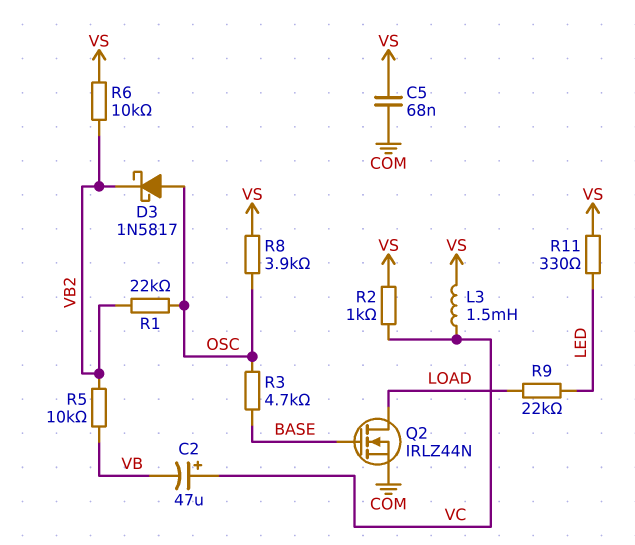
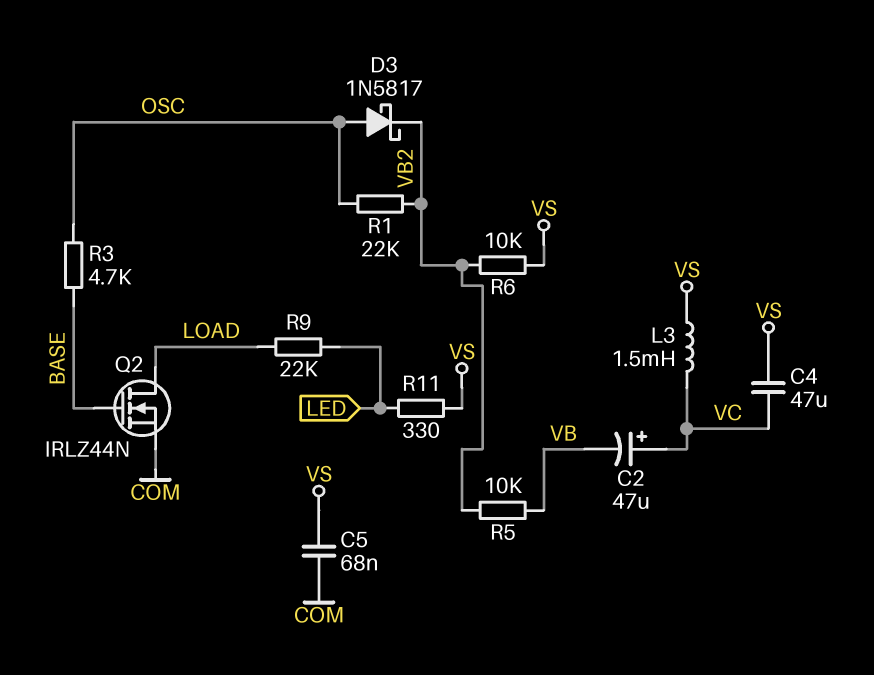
C4: none -> 47uF (VC, VS)
R2: 1k (VC, VS) -> none
R8: 3.9k (OSC, VS) -> none

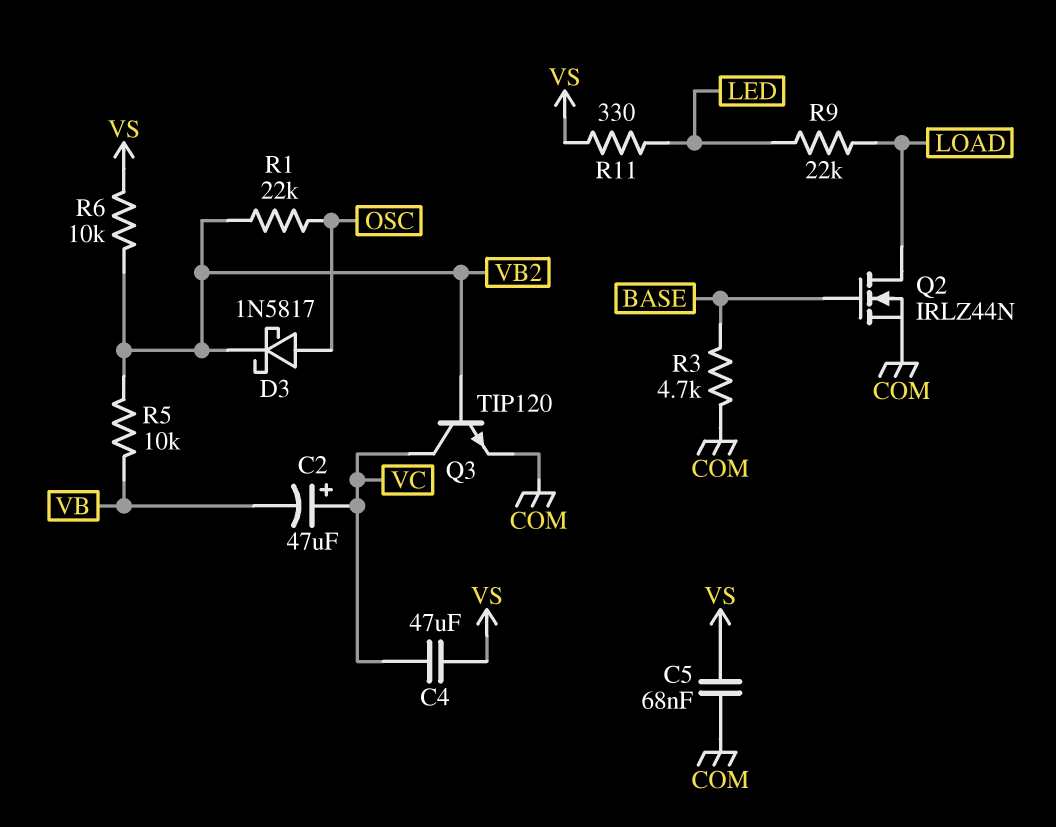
L3: 1.5mH (VC, VS) -> none
Q3: none -> NPN TIP120 (B VB2, C VC, E COM)
R3: 4.7k (BASE, OSC) -> 4.7k (BASE, COM)

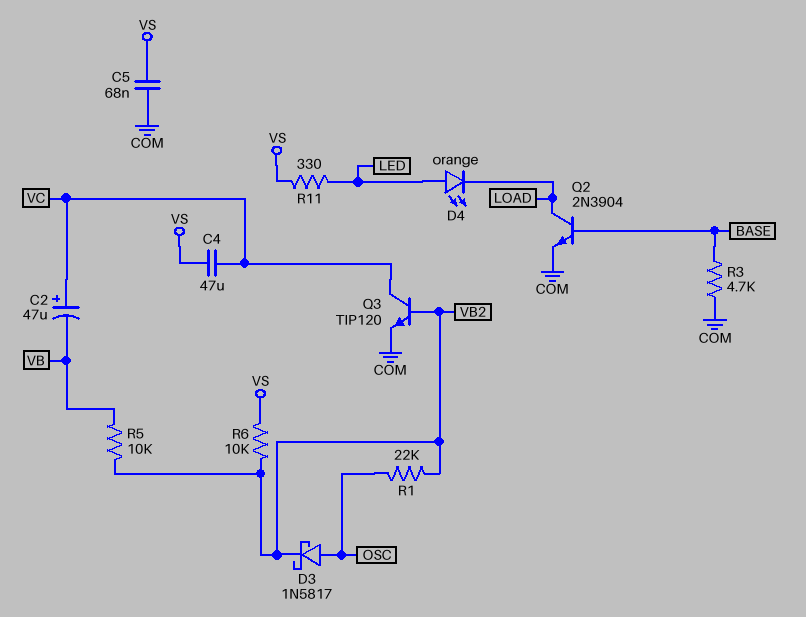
D4: none -> LED orange (A LED, K LOAD)
Q2: NMOS IRLZ44N (G BASE, D LOAD, S COM) -> NPN 2N3904 (B BASE, C LOAD, E COM)
R9: 22k (LED, LOAD) -> none

